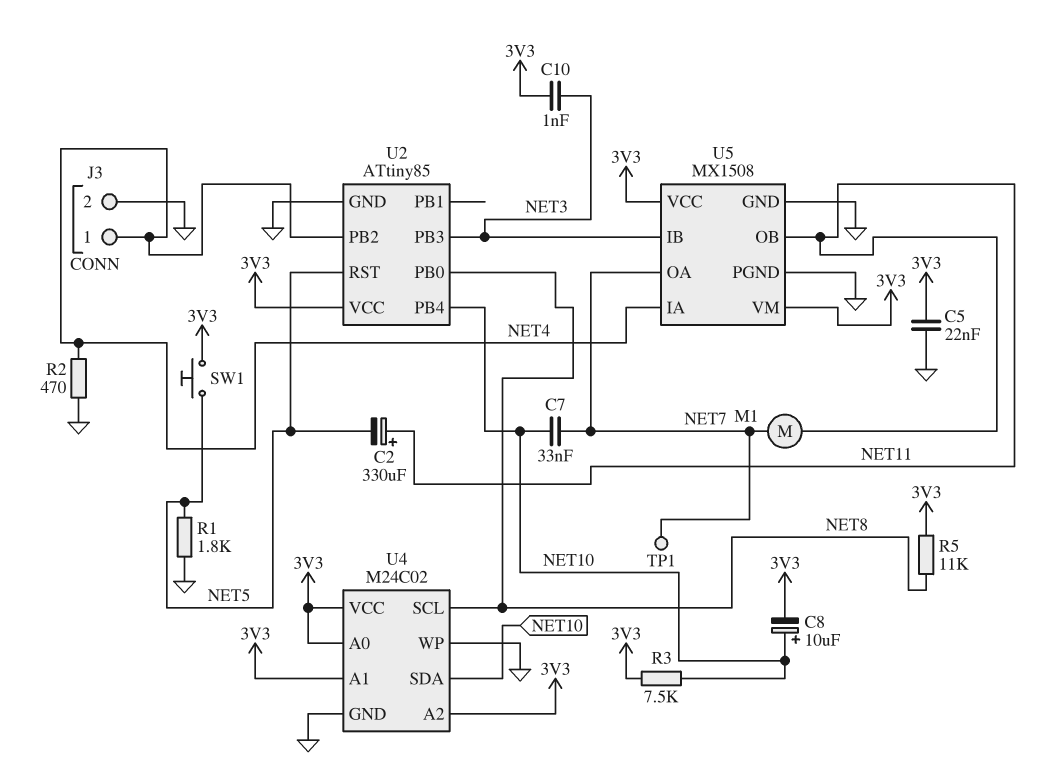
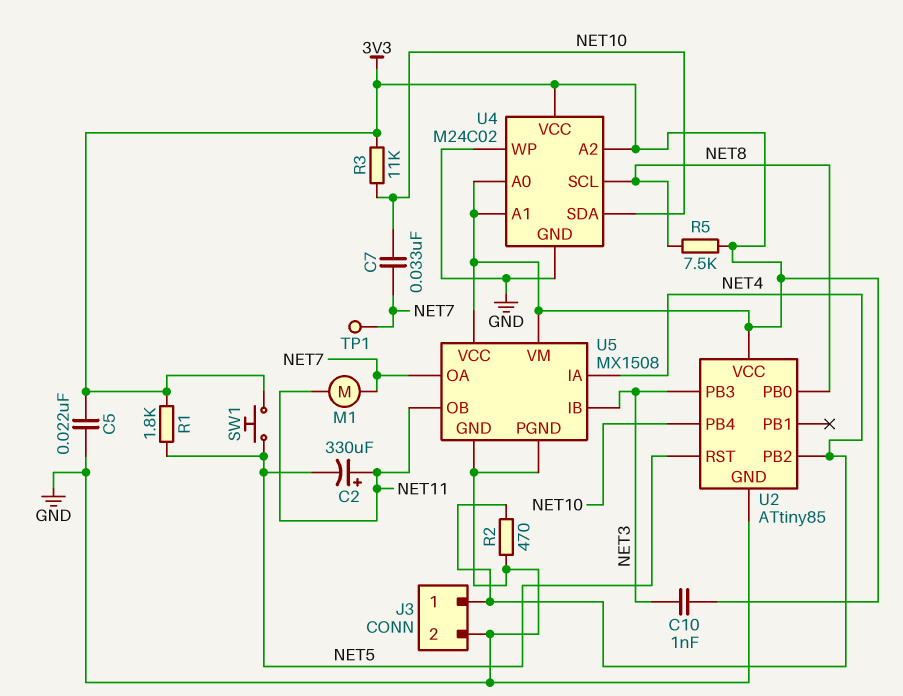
C8: 10uF (plus NET10, minus 3V3) -> none
R1: 1.8k (GND, NET5) -> 1.8k (3V3, NET5)
R3: 7.5k (3V3, NET10) -> 11k (3V3, NET10)
R5: 11k (3V3, NET8) -> 7.5k (3V3, NET8)

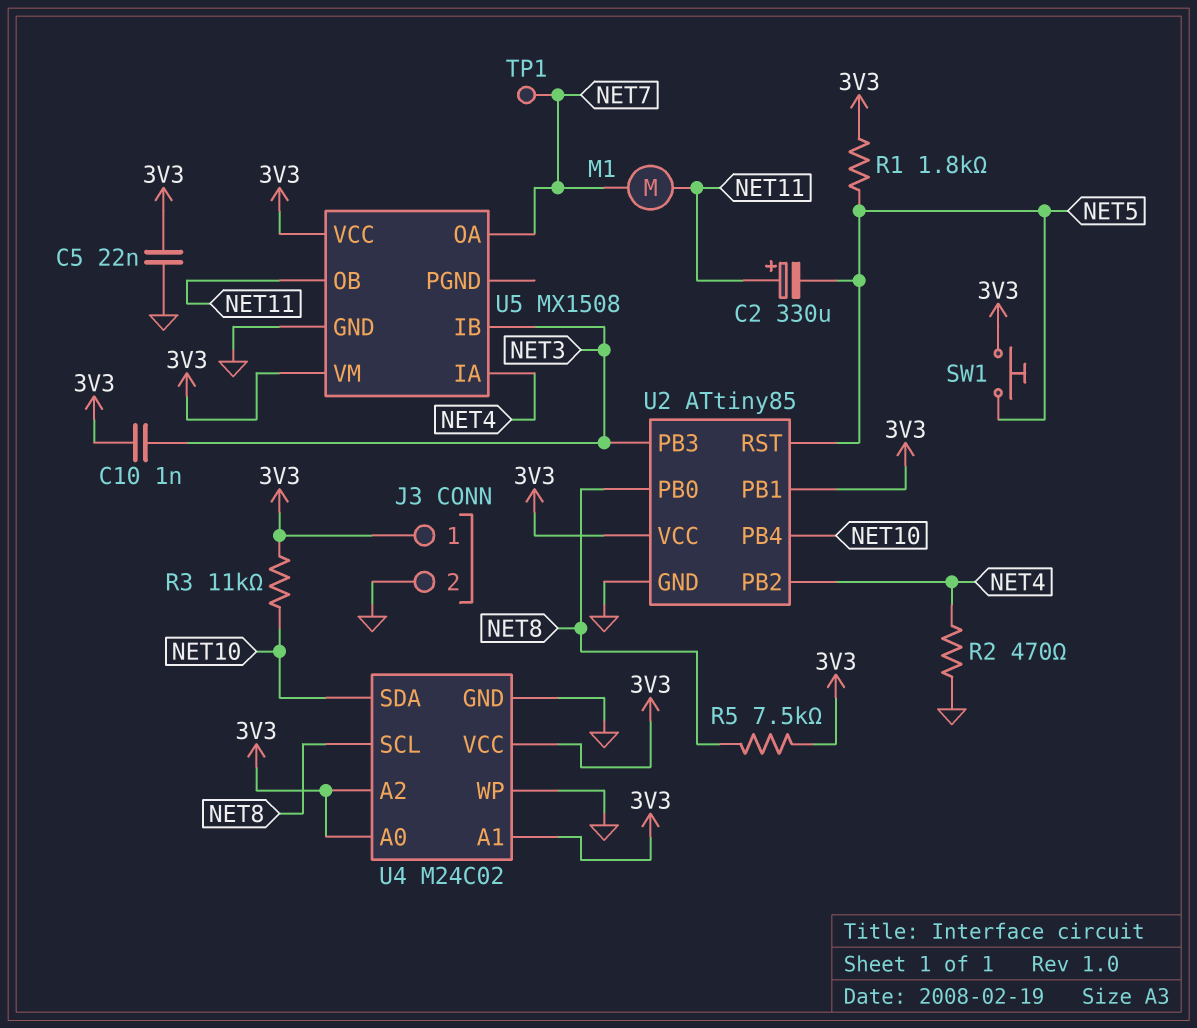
C7: 33nF (NET7, NET10) -> none
J3 pin 1: NET4 -> 3V3
U2 pin PB1: none -> 3V3
U5 pin PGND: GND -> none

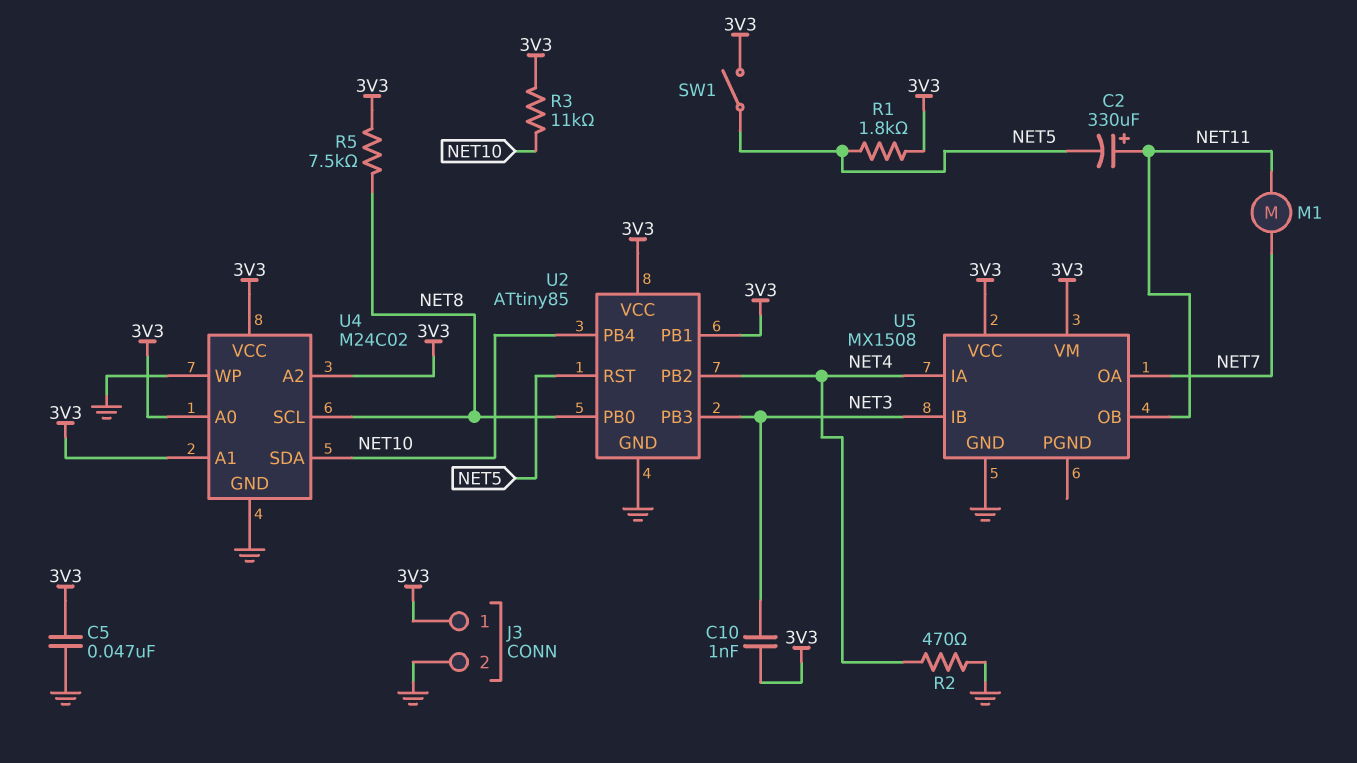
C5: 22nF (3V3, GND) -> 47nF (3V3, GND)
SW1: button (3V3, NET5) -> switch (3V3, NET5)
TP1: test point (NET7) -> none

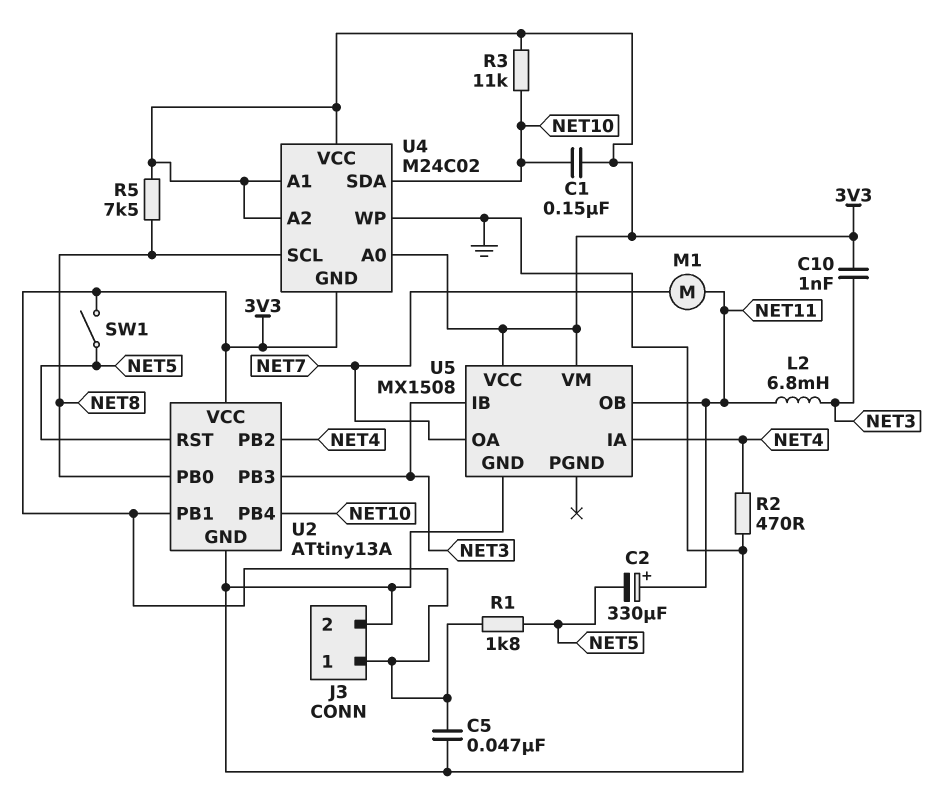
C1: none -> 150nF (3V3, NET10)
L2: none -> 6.8mH (NET3, NET11)
U2: ATtiny85 -> ATtiny13A
U4 pin GND: GND -> 3V3

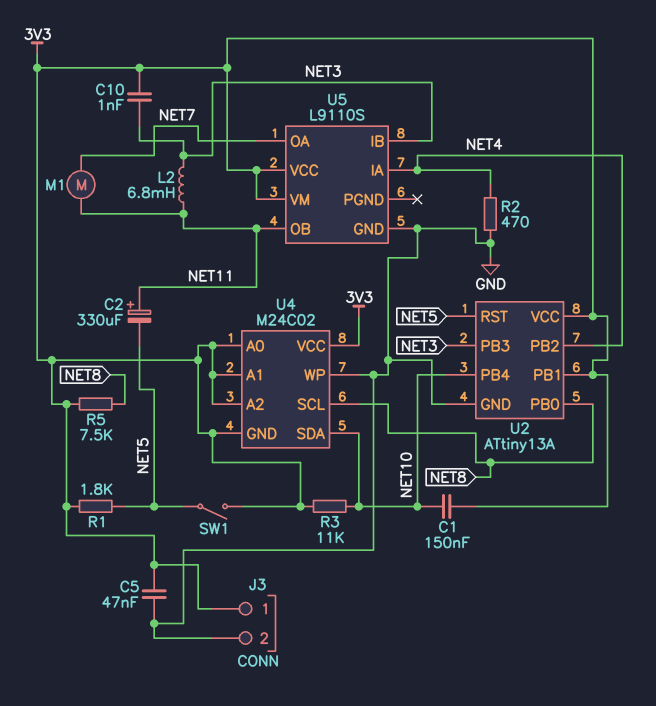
U5: MX1508 -> L9110S

